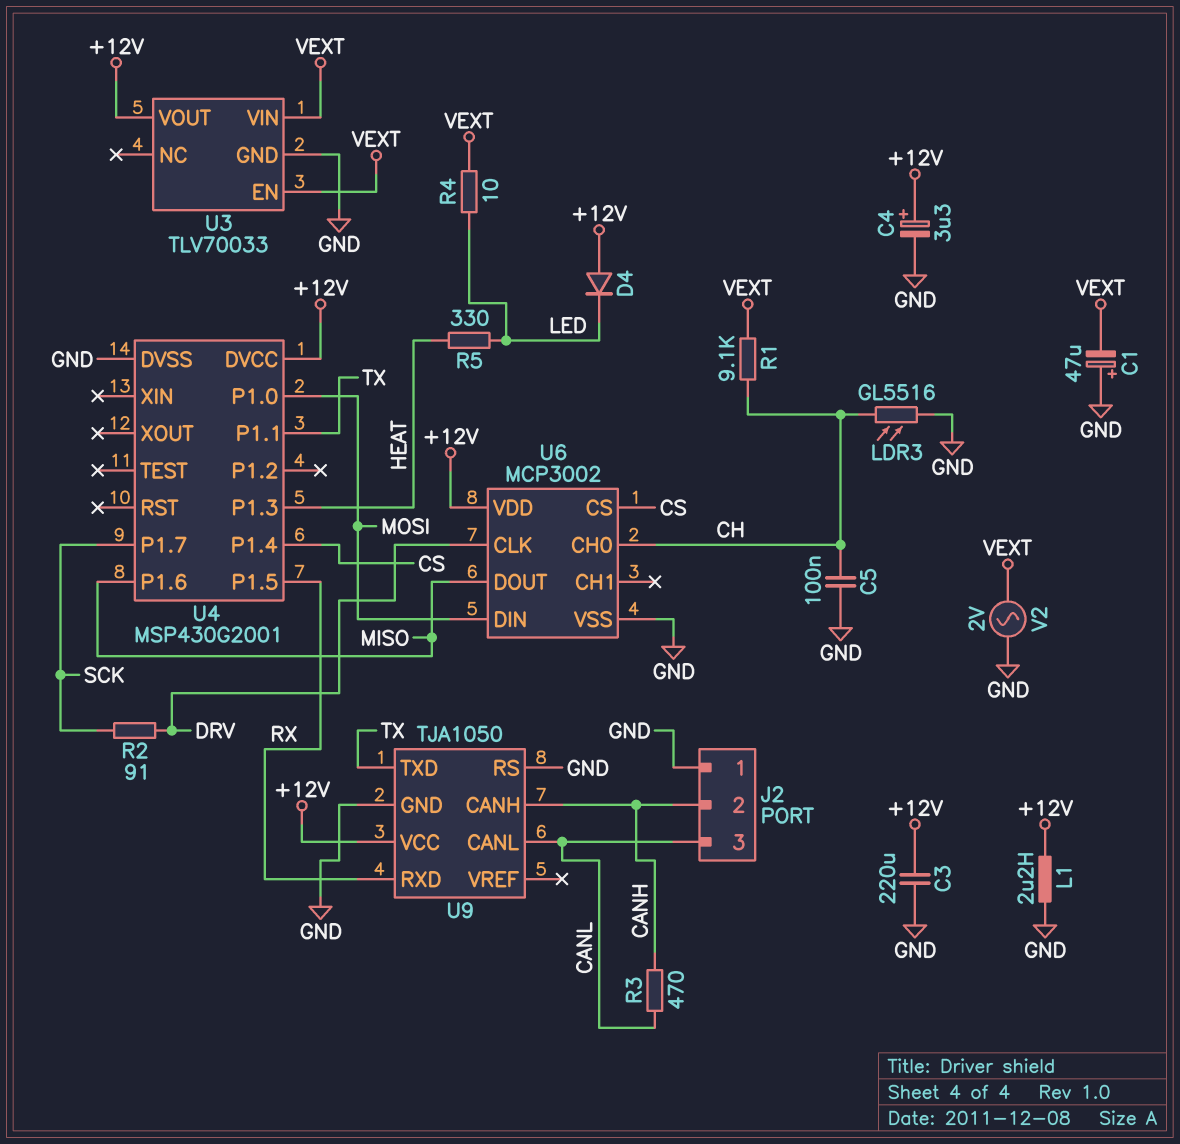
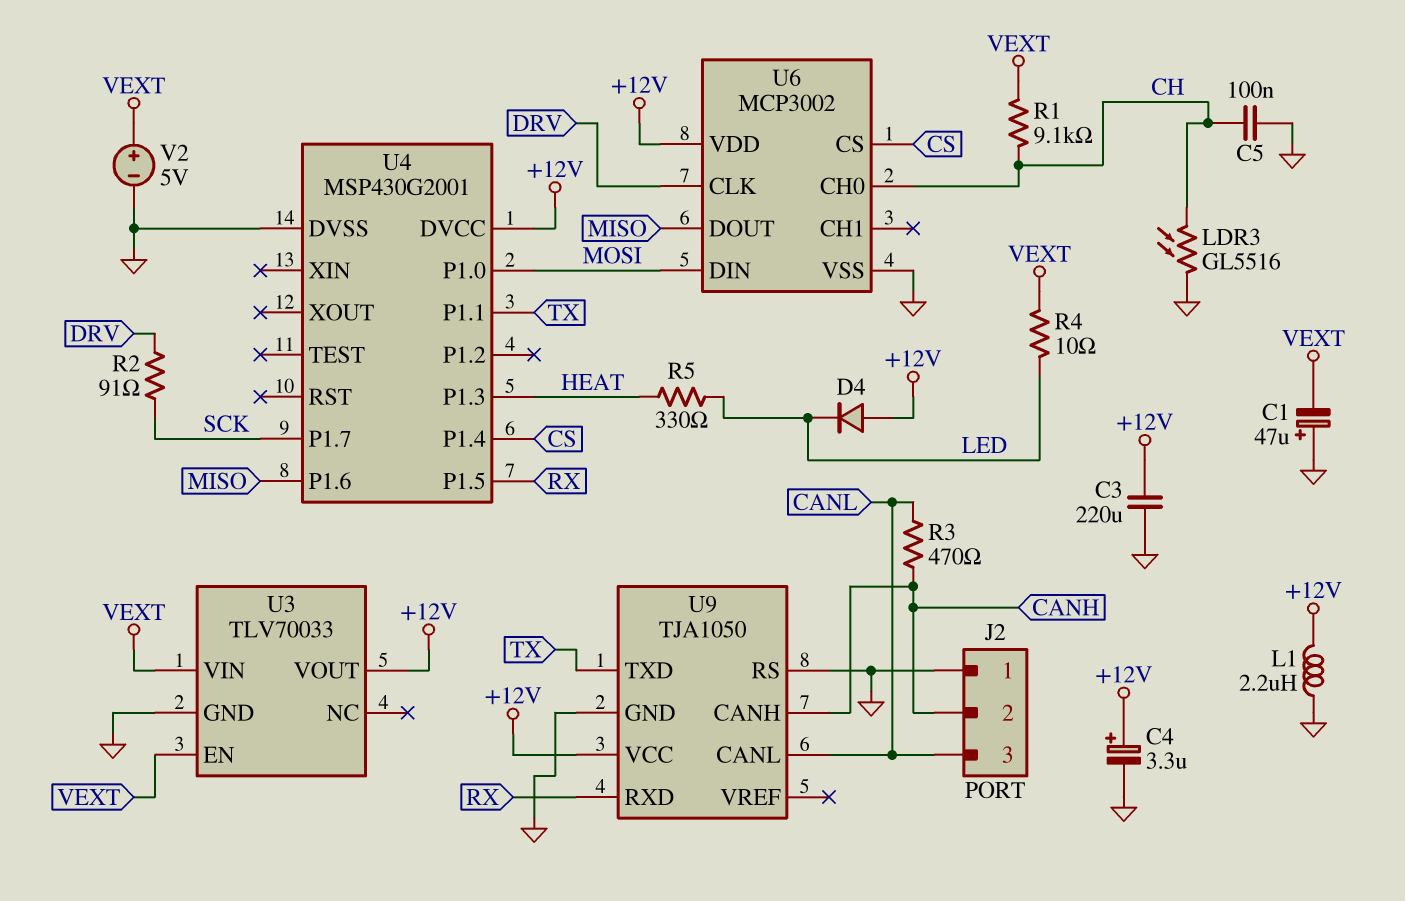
V2: AC 2V (GND, VEXT) -> 5V (plus VEXT, minus GND)

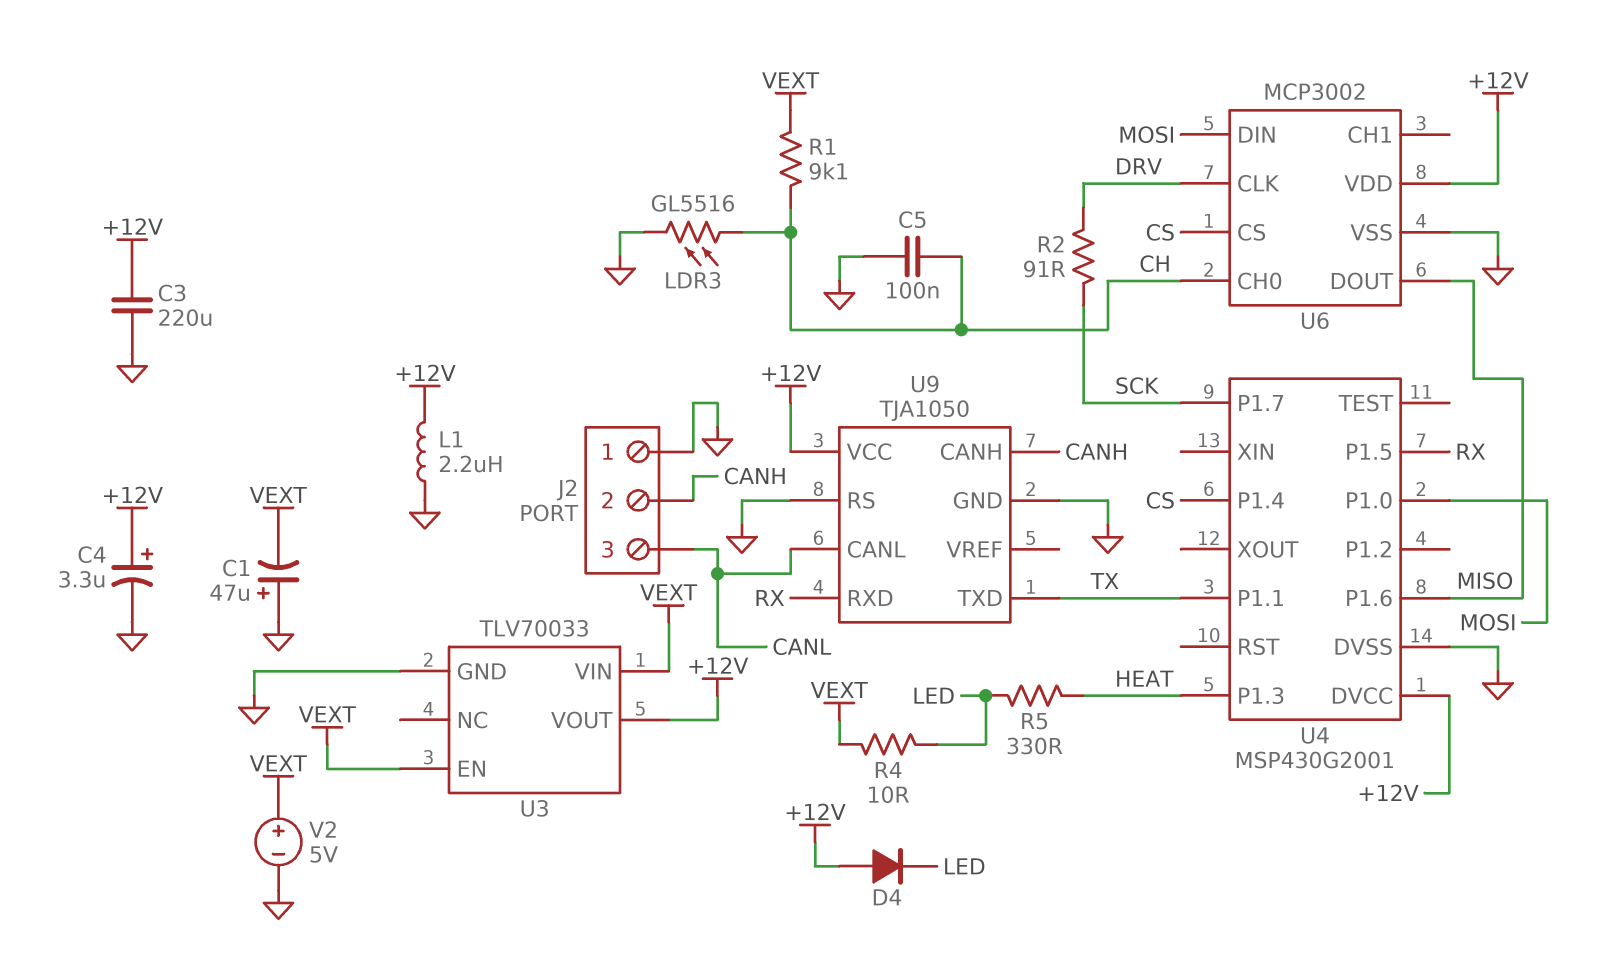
R3: 470 (CANH, CANL) -> none

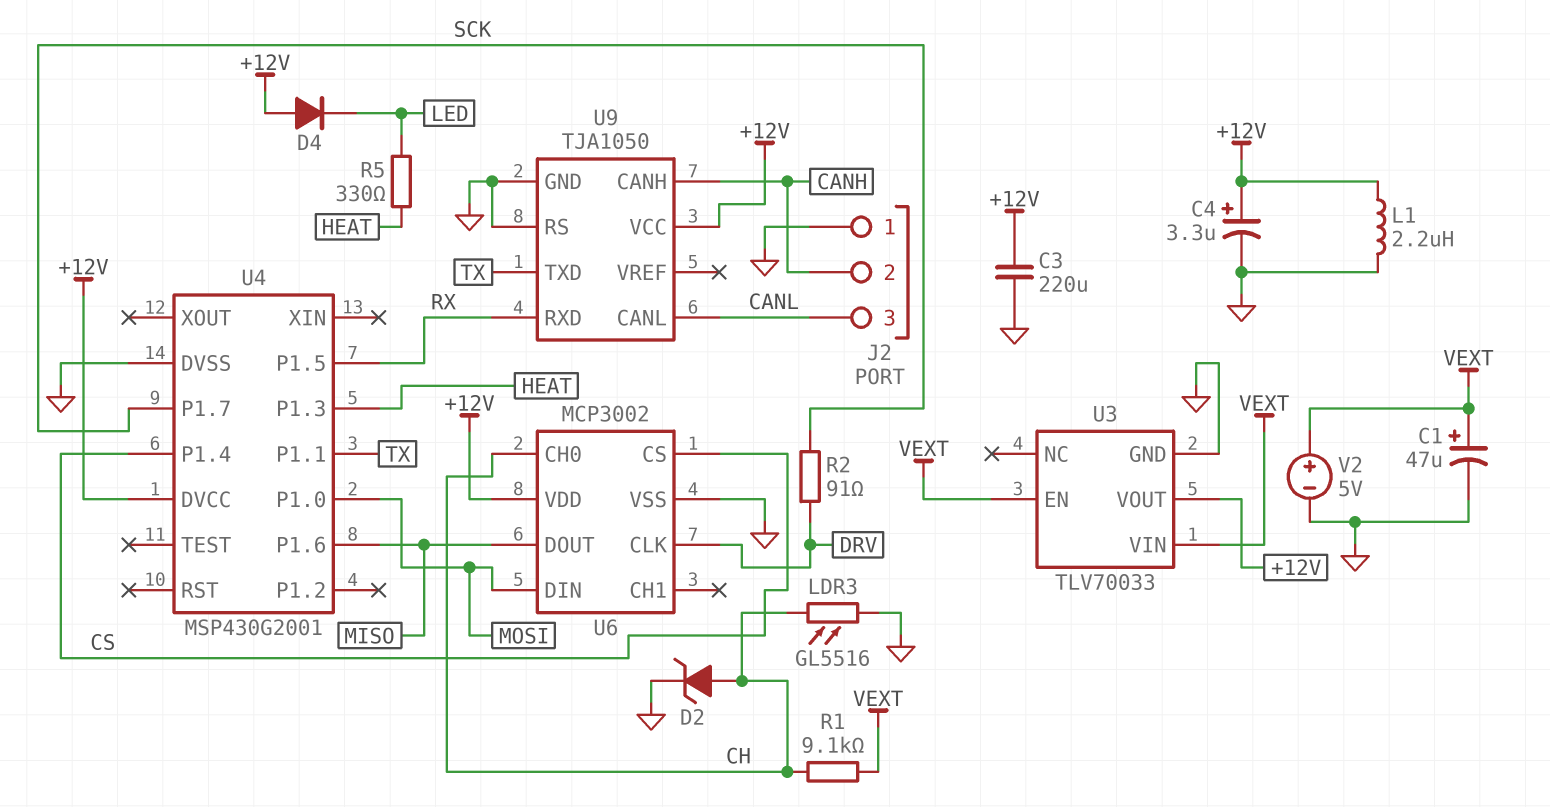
C1: 47uF (plus GND, minus VEXT) -> 47uF (plus VEXT, minus GND)
C5: 100nF (CH, GND) -> none
D2: none -> zener (A CH, K GND)
R4: 10 (LED, VEXT) -> none

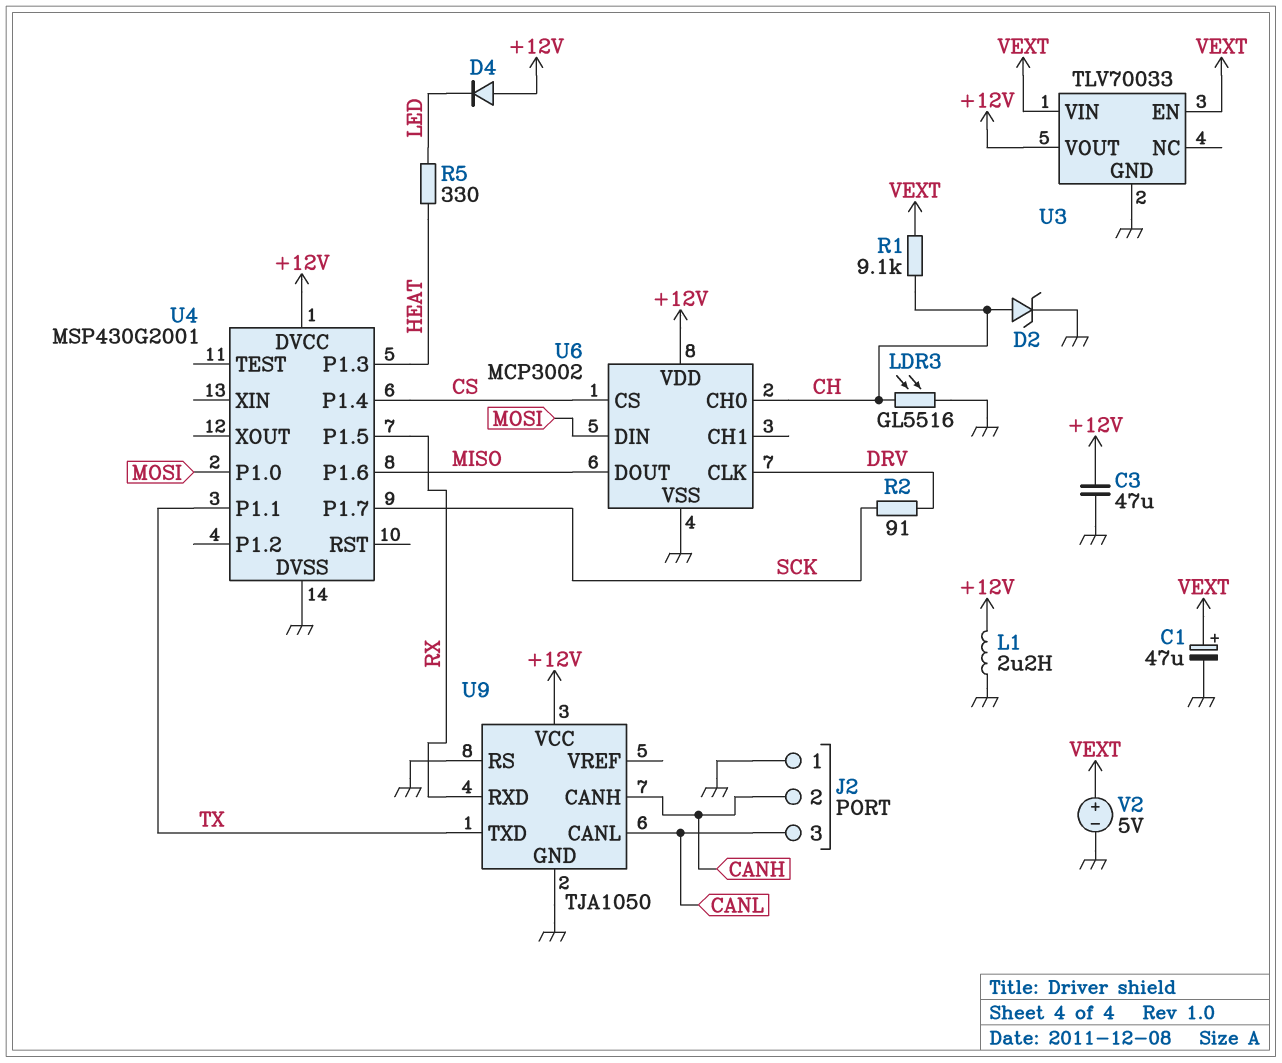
C3: 220uF (+12V, GND) -> 47uF (+12V, GND)
C4: 3.3uF (plus +12V, minus GND) -> none

